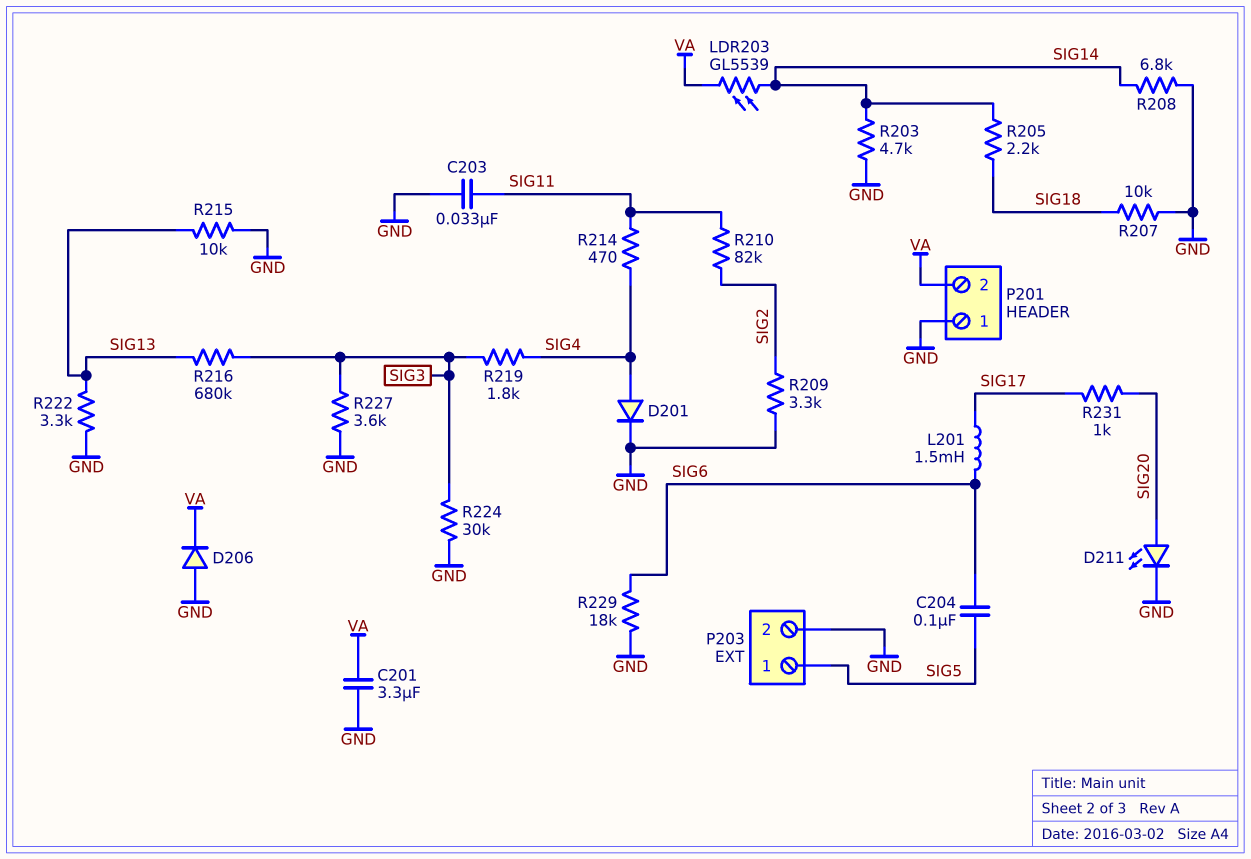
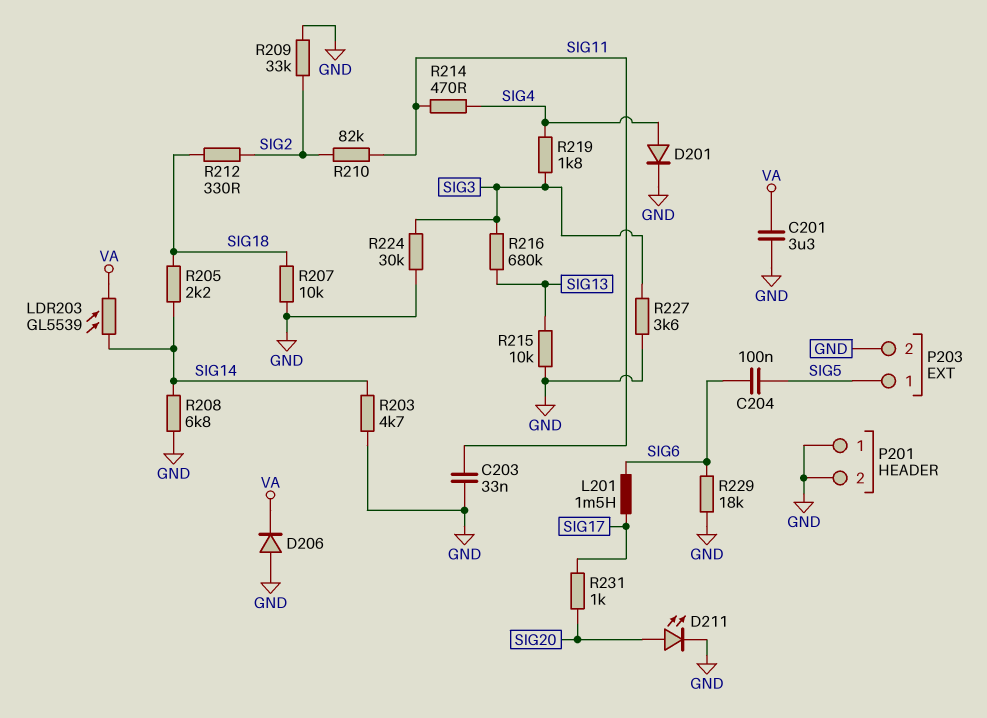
P201 pin 2: VA -> GND
R209: 3.3k (GND, SIG2) -> 33k (GND, SIG2)
R212: none -> 330 (SIG2, SIG18)
R222: 3.3k (GND, SIG13) -> none

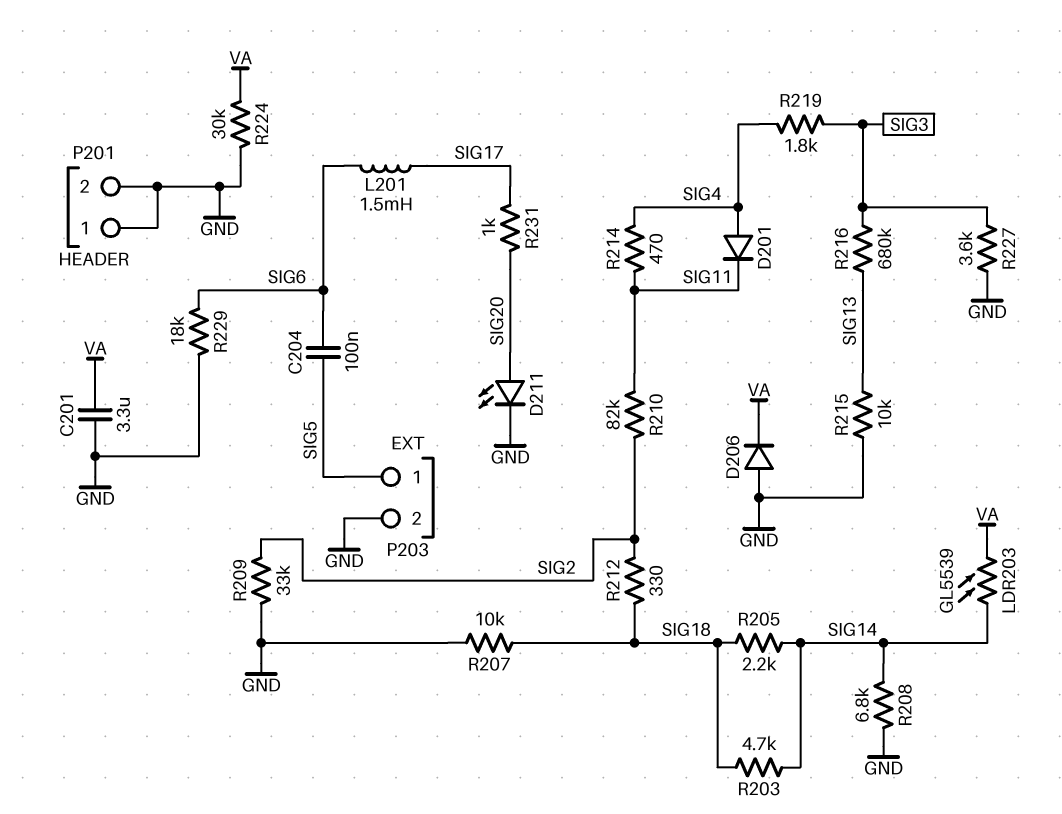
C203: 33nF (GND, SIG11) -> none
D201: diode (A SIG4, K GND) -> diode (A SIG4, K SIG11)
R203: 4.7k (GND, SIG14) -> 4.7k (SIG14, SIG18)
R224: 30k (GND, SIG3) -> 30k (GND, VA)

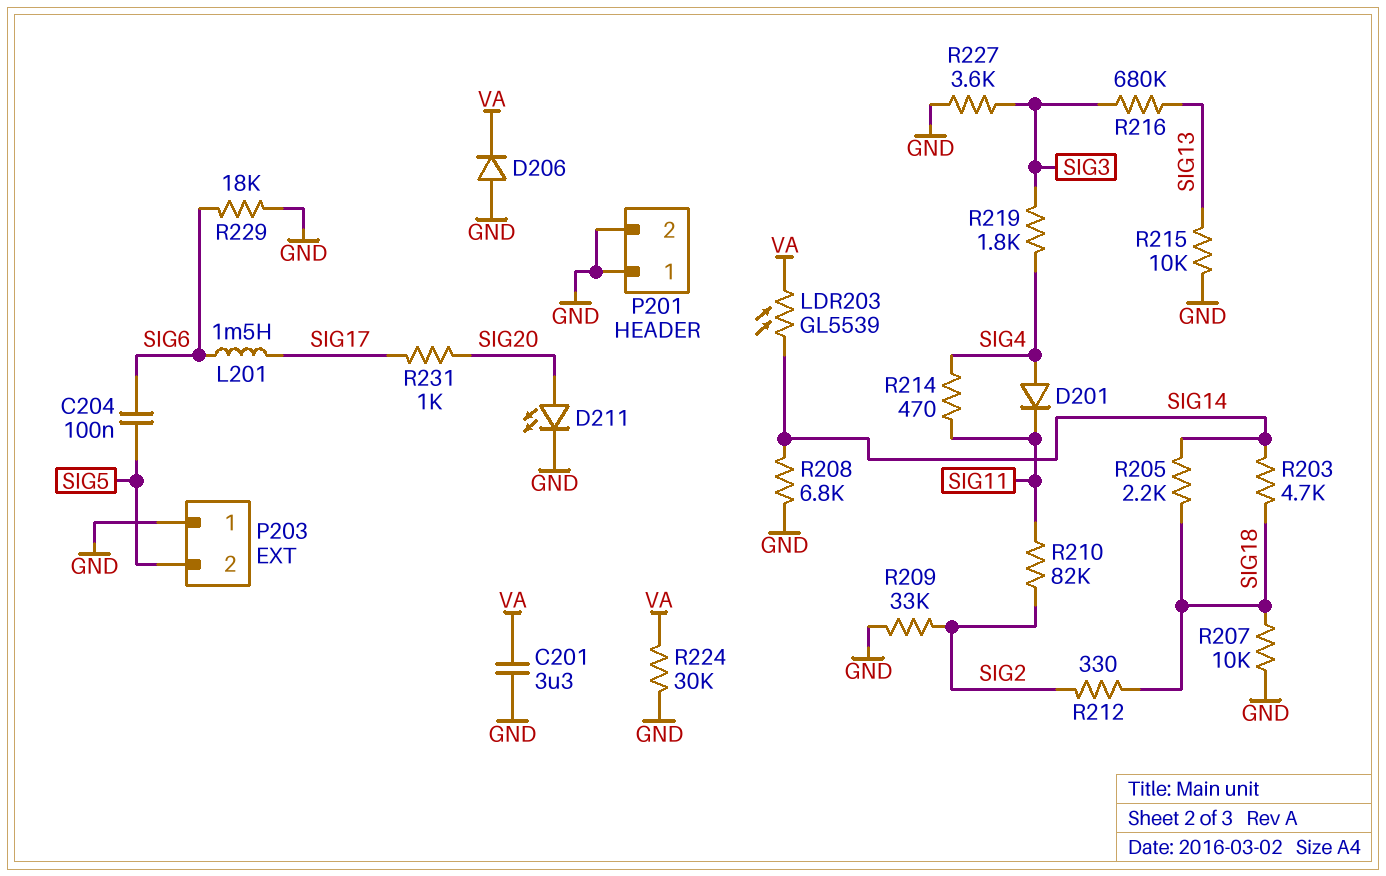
P203 pin 1: SIG5 -> GND
P203 pin 2: GND -> SIG5

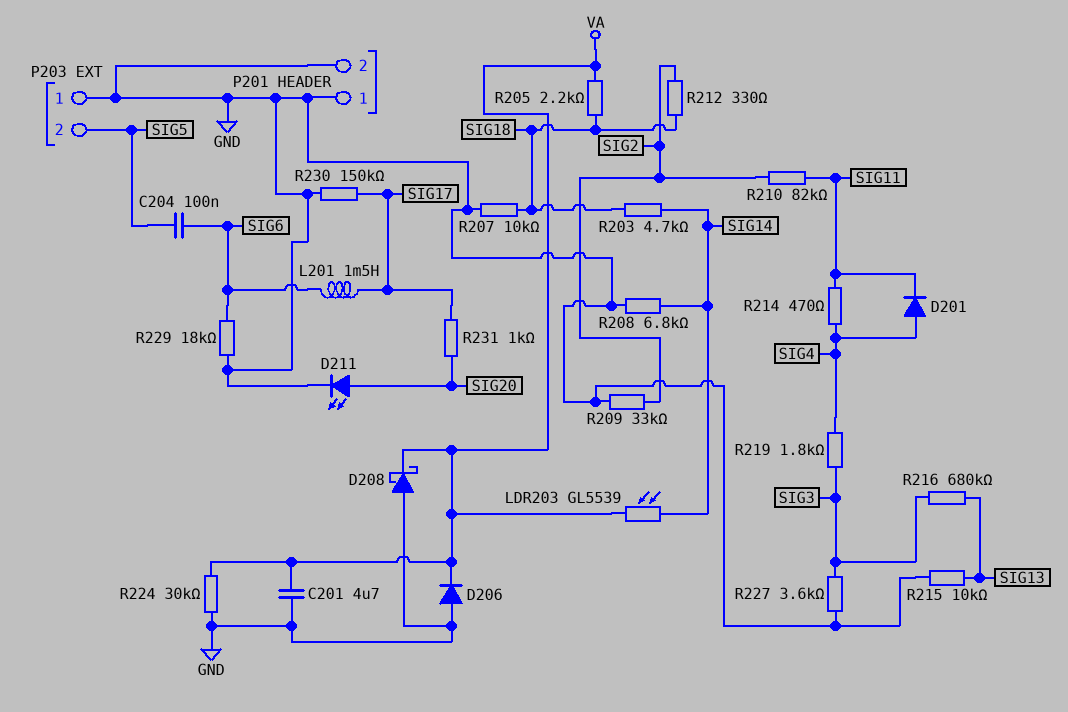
C201: 3.3uF (GND, VA) -> 4.7uF (GND, VA)
D208: none -> schottky (A GND, K VA)
R205: 2.2k (SIG14, SIG18) -> 2.2k (SIG18, VA)
R230: none -> 150k (GND, SIG17)

